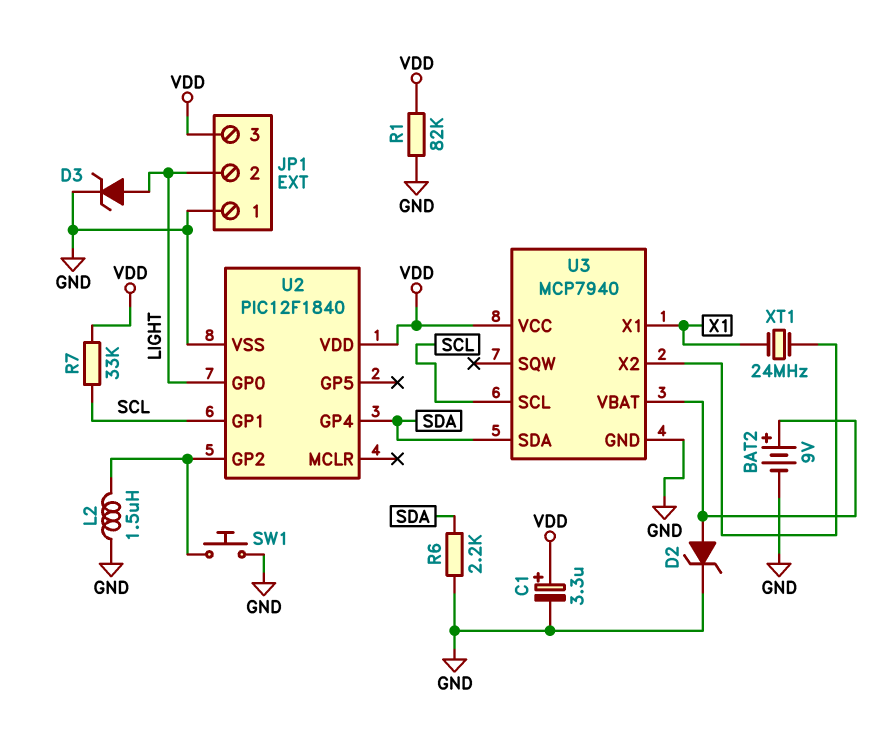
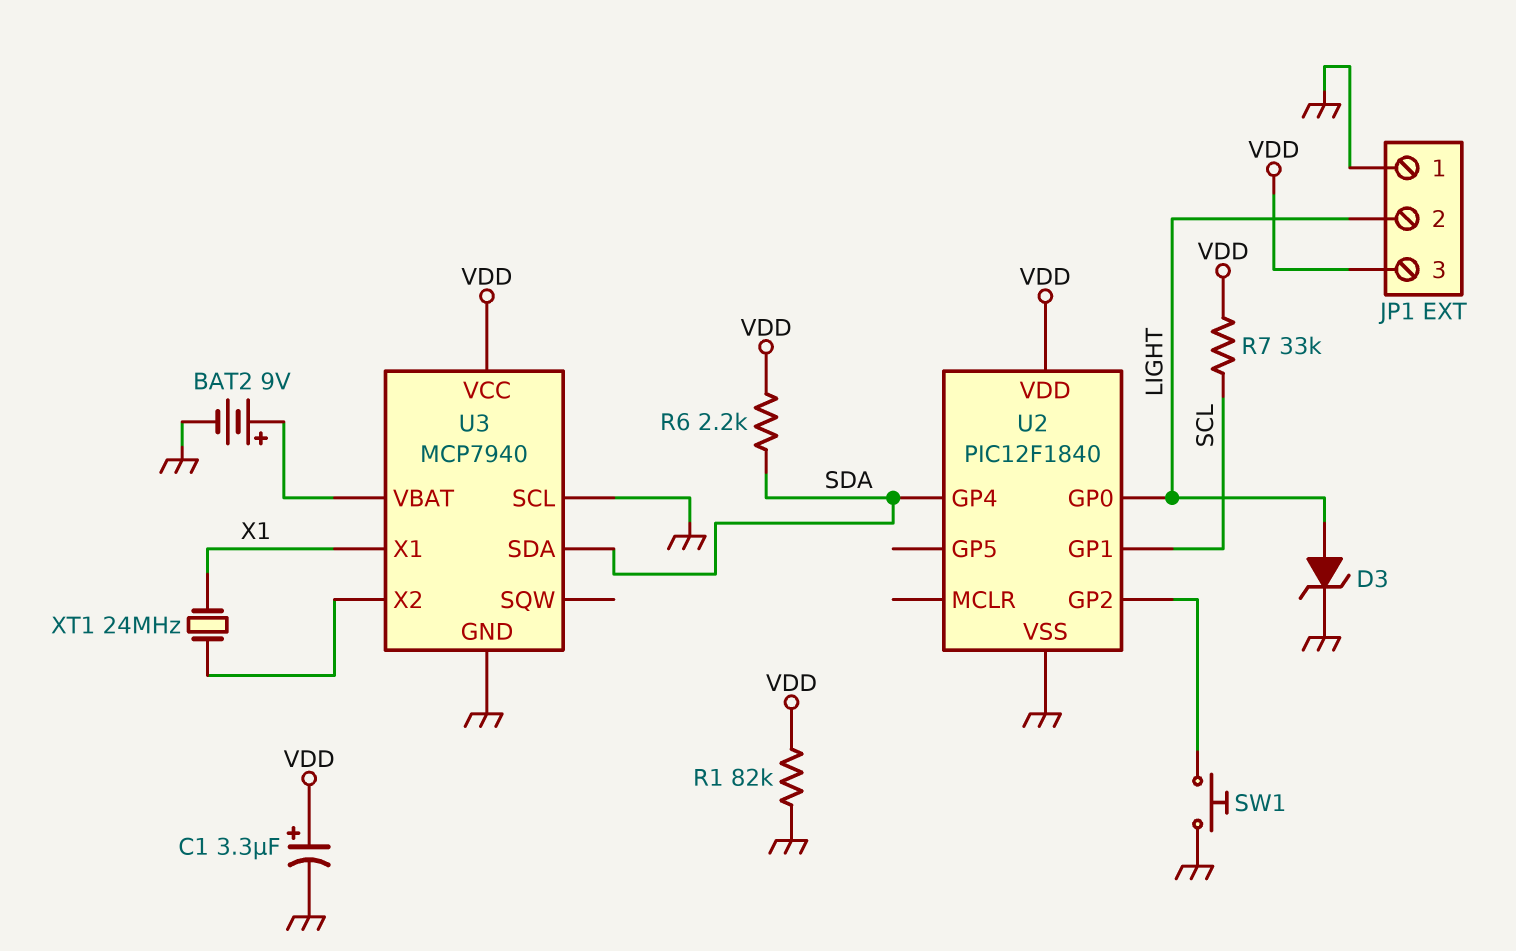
D2: zener (A U3/VBAT, K GND) -> none
L2: 1.5uH (GND, U2/GP2) -> none
R6: 2.2k (GND, SDA) -> 2.2k (SDA, VDD)
U3 pin SCL: SCL -> GND

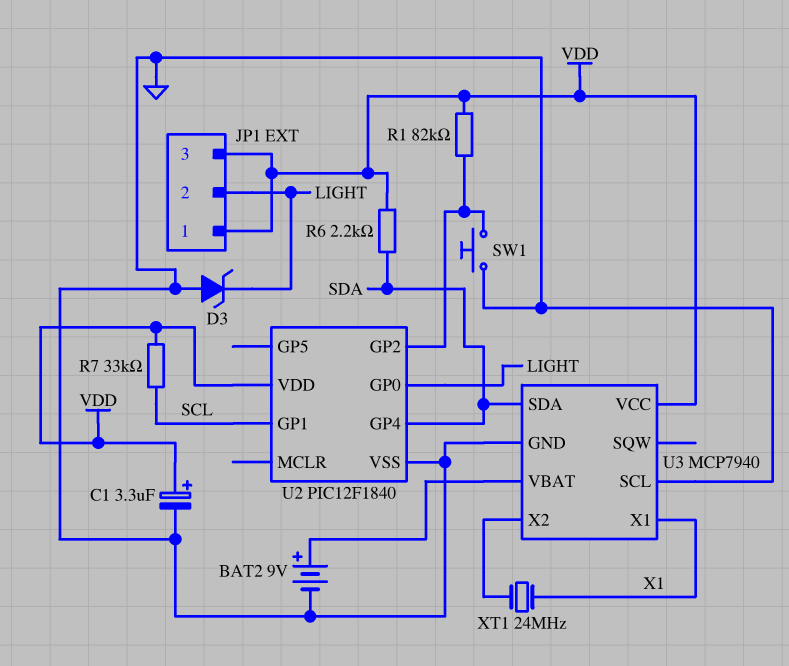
D3: zener (A LIGHT, K GND) -> zener (A GND, K LIGHT)
JP1 pin 1: GND -> VDD
R1: 82k (GND, VDD) -> 82k (U2/GP2, VDD)

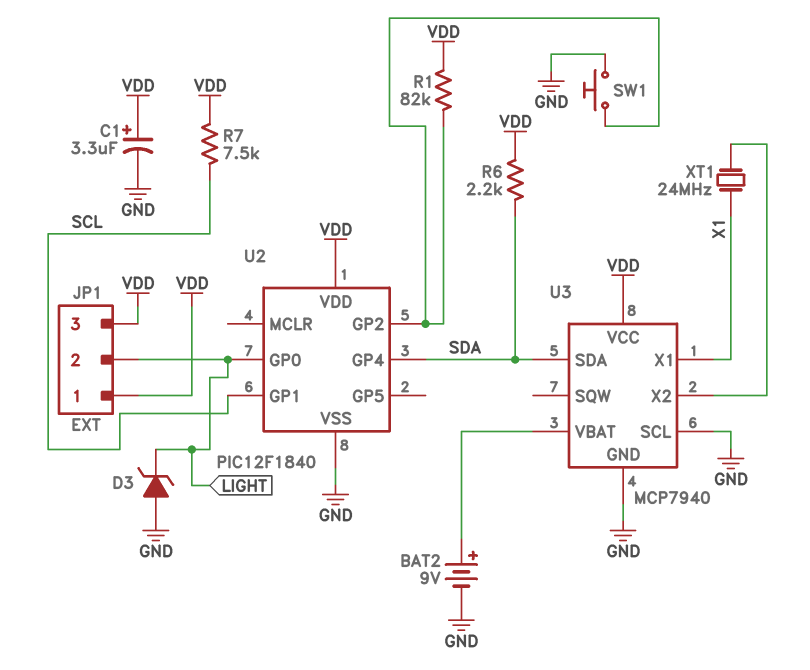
R7: 33k (SCL, VDD) -> 7.5k (SCL, VDD)

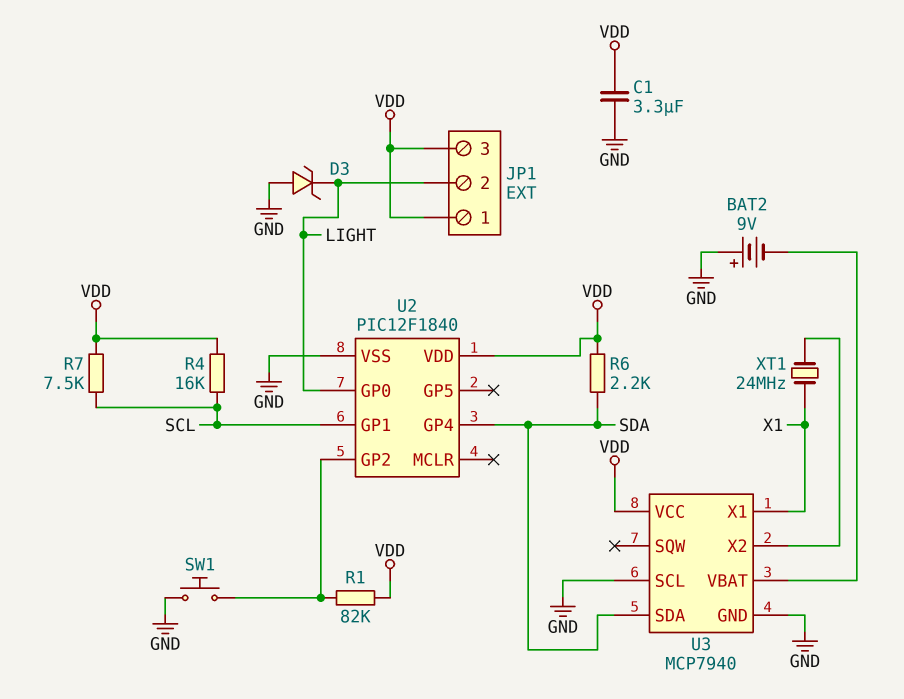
BAT2: 9V (plus U3/VBAT, minus GND) -> 9V (plus GND, minus U3/VBAT)
C1: 3.3uF (plus VDD, minus GND) -> 3.3uF (GND, VDD)
R4: none -> 16k (SCL, VDD)

